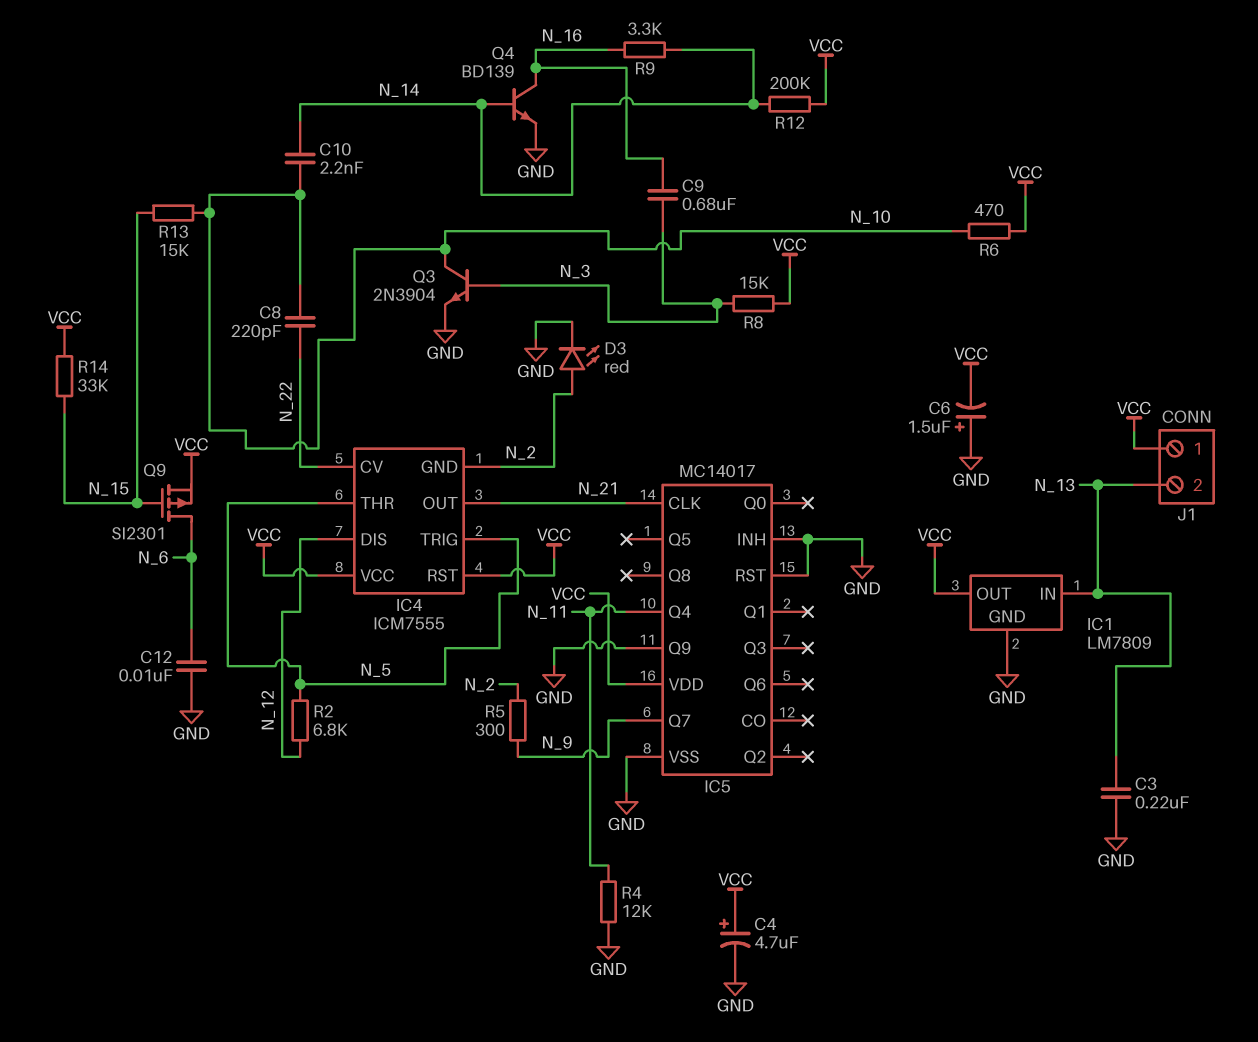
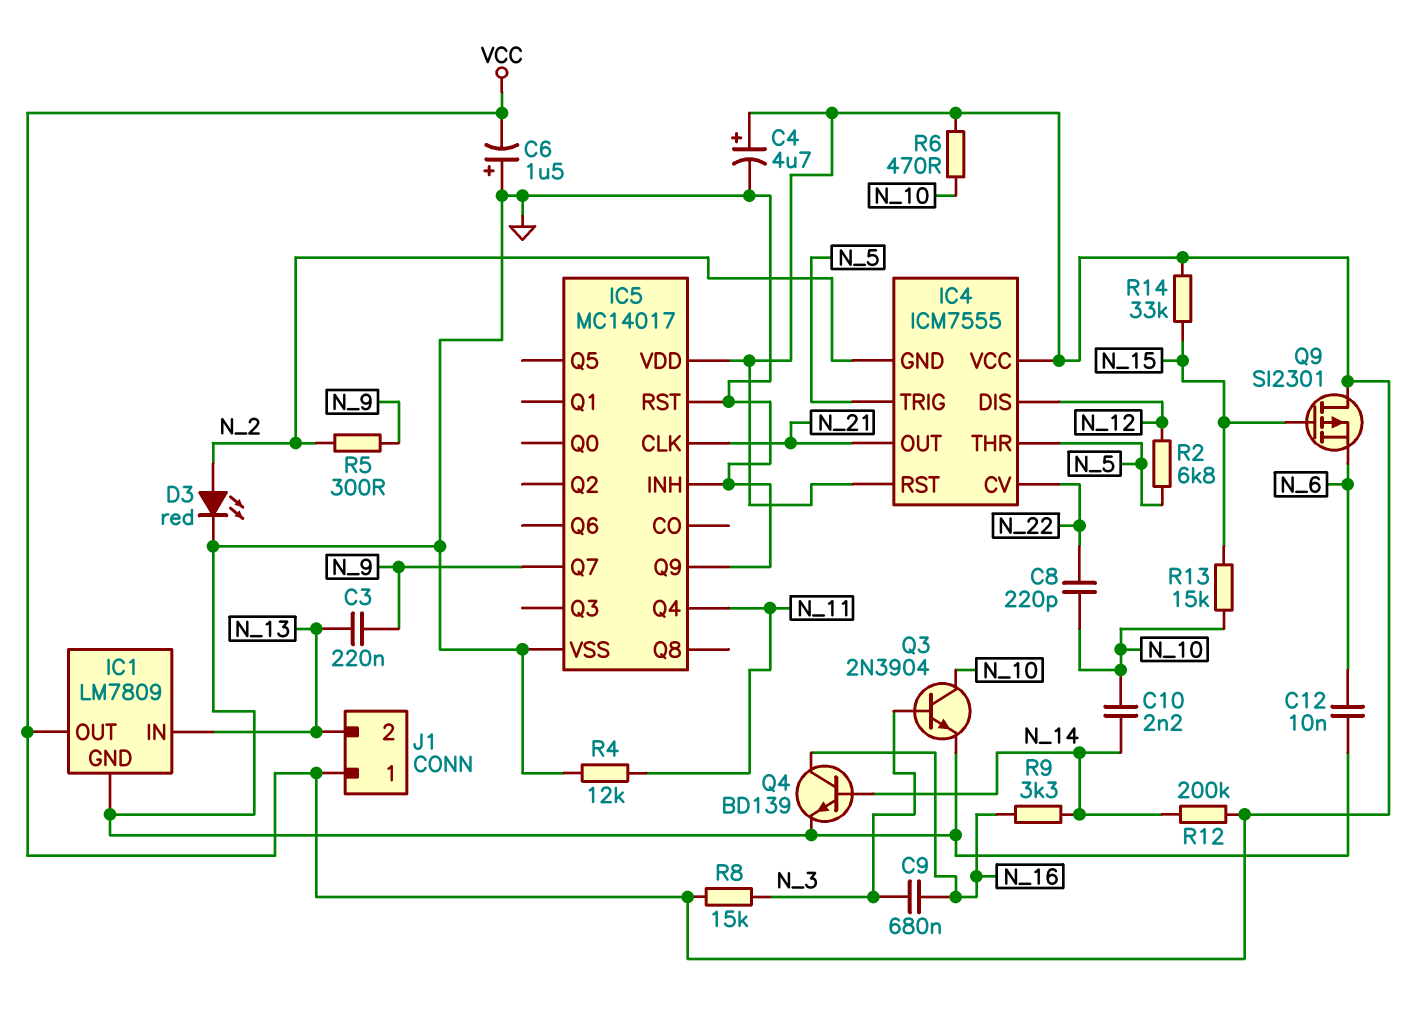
C3: 220nF (GND, N_13) -> 220nF (N_9, N_13)
Q9: PMOS SI2301 (G N_15, D N_6, S VCC) -> PMOS SI2301 (G N_15, D VCC, S N_6)

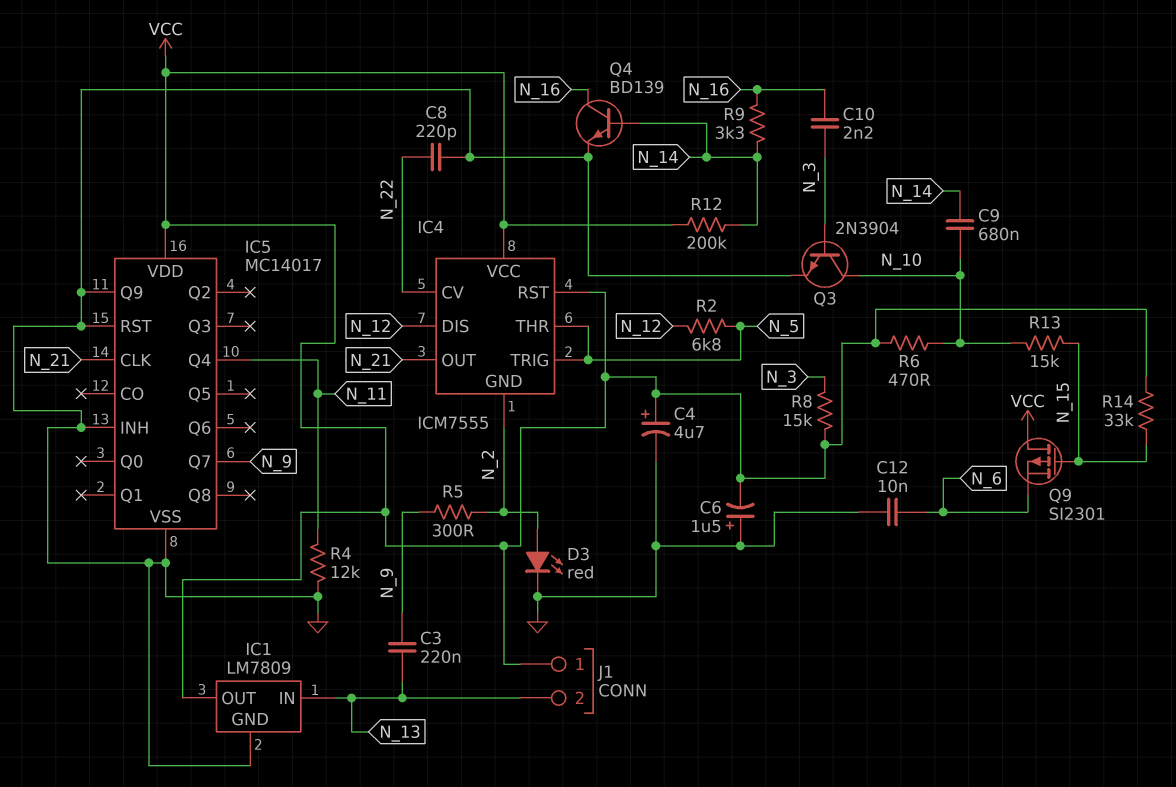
C8: 220pF (N_10, N_22) -> 220pF (GND, N_22)
C9: 680nF (N_3, N_16) -> 680nF (N_10, N_14)
C10: 2.2nF (N_10, N_14) -> 2.2nF (N_3, N_16)

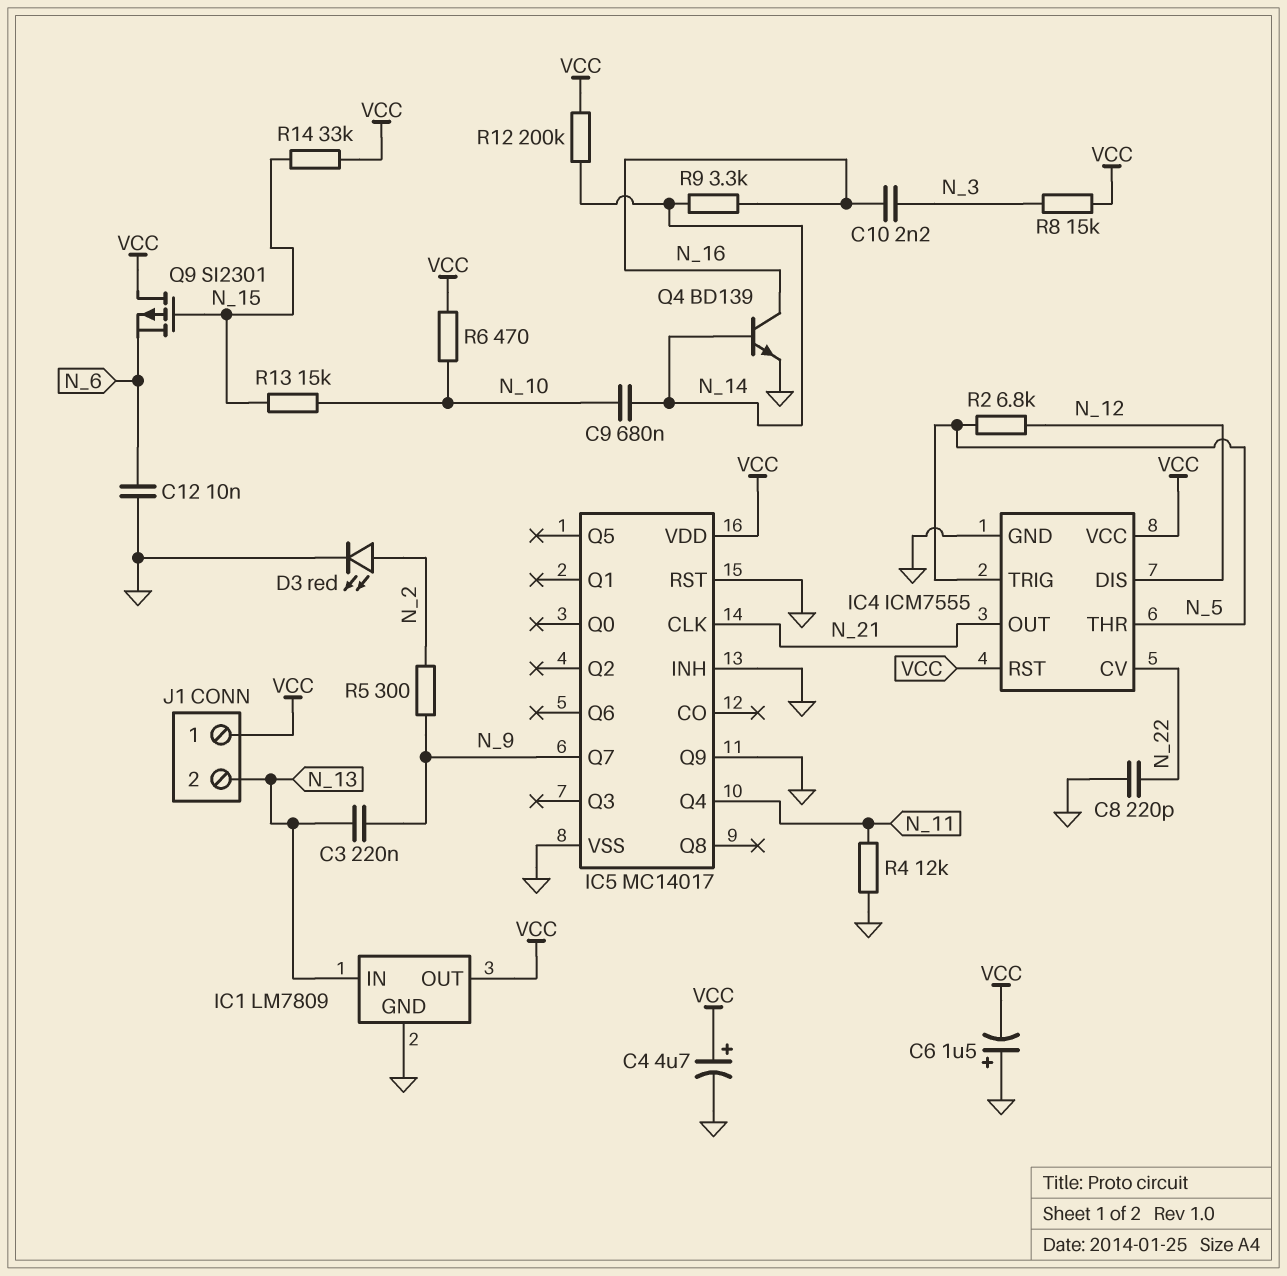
IC4 pin GND: N_2 -> GND
Q3: NPN 2N3904 (B N_3, C N_10, E GND) -> none

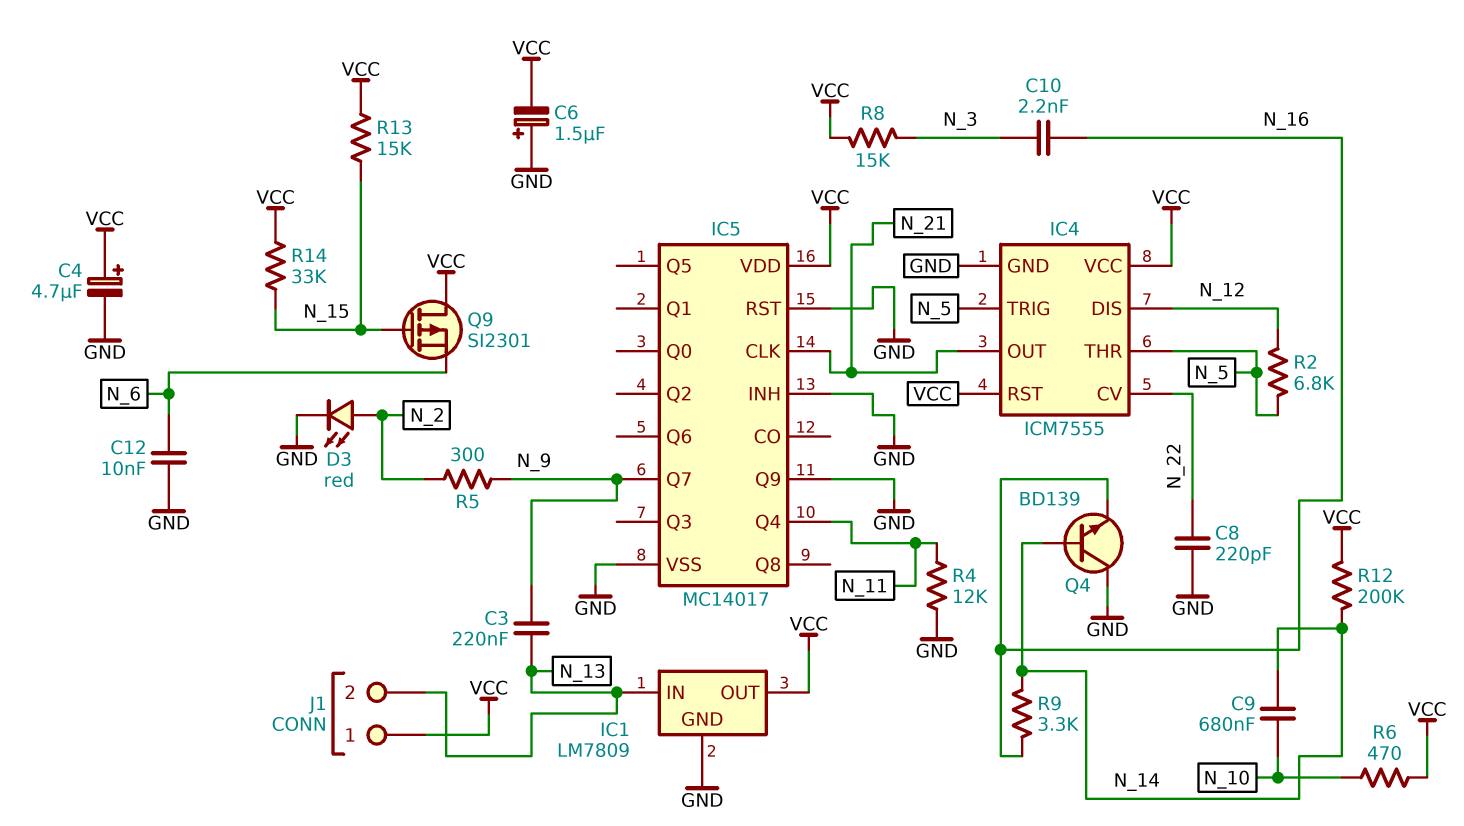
Q4: NPN BD139 (B N_14, C N_16, E GND) -> NPN BD139 (B N_14, C GND, E N_16)
R13: 15k (N_10, N_15) -> 15k (N_15, VCC)

